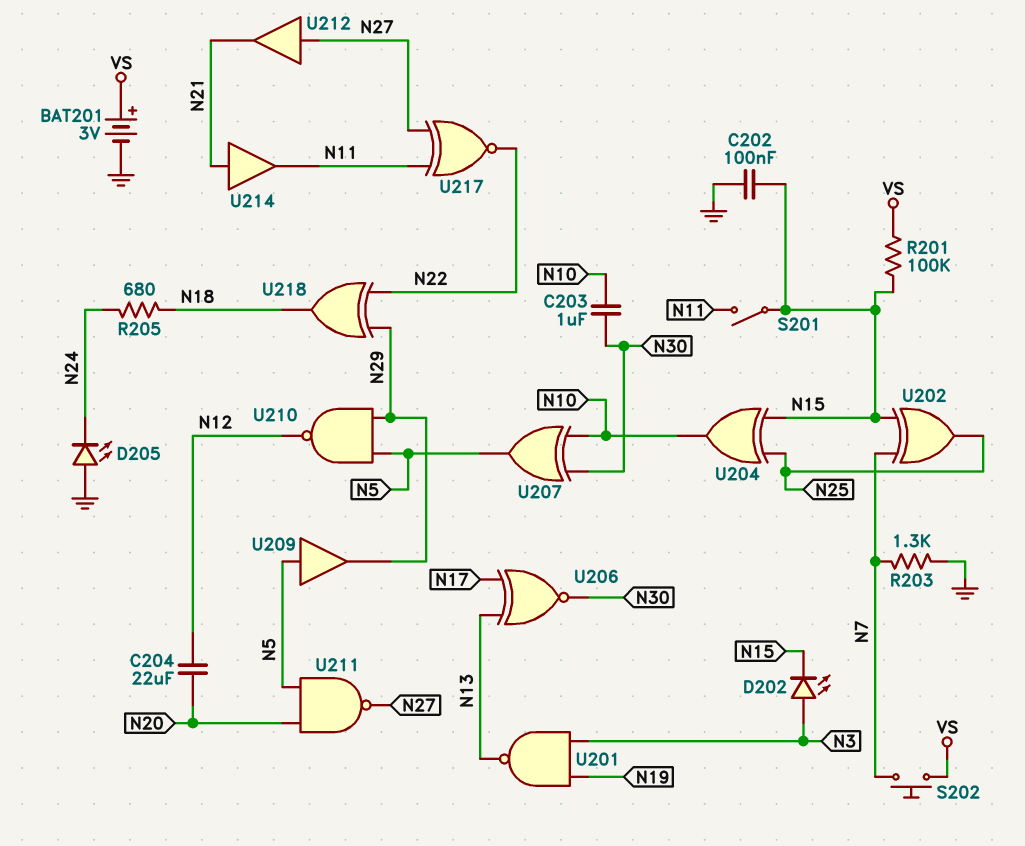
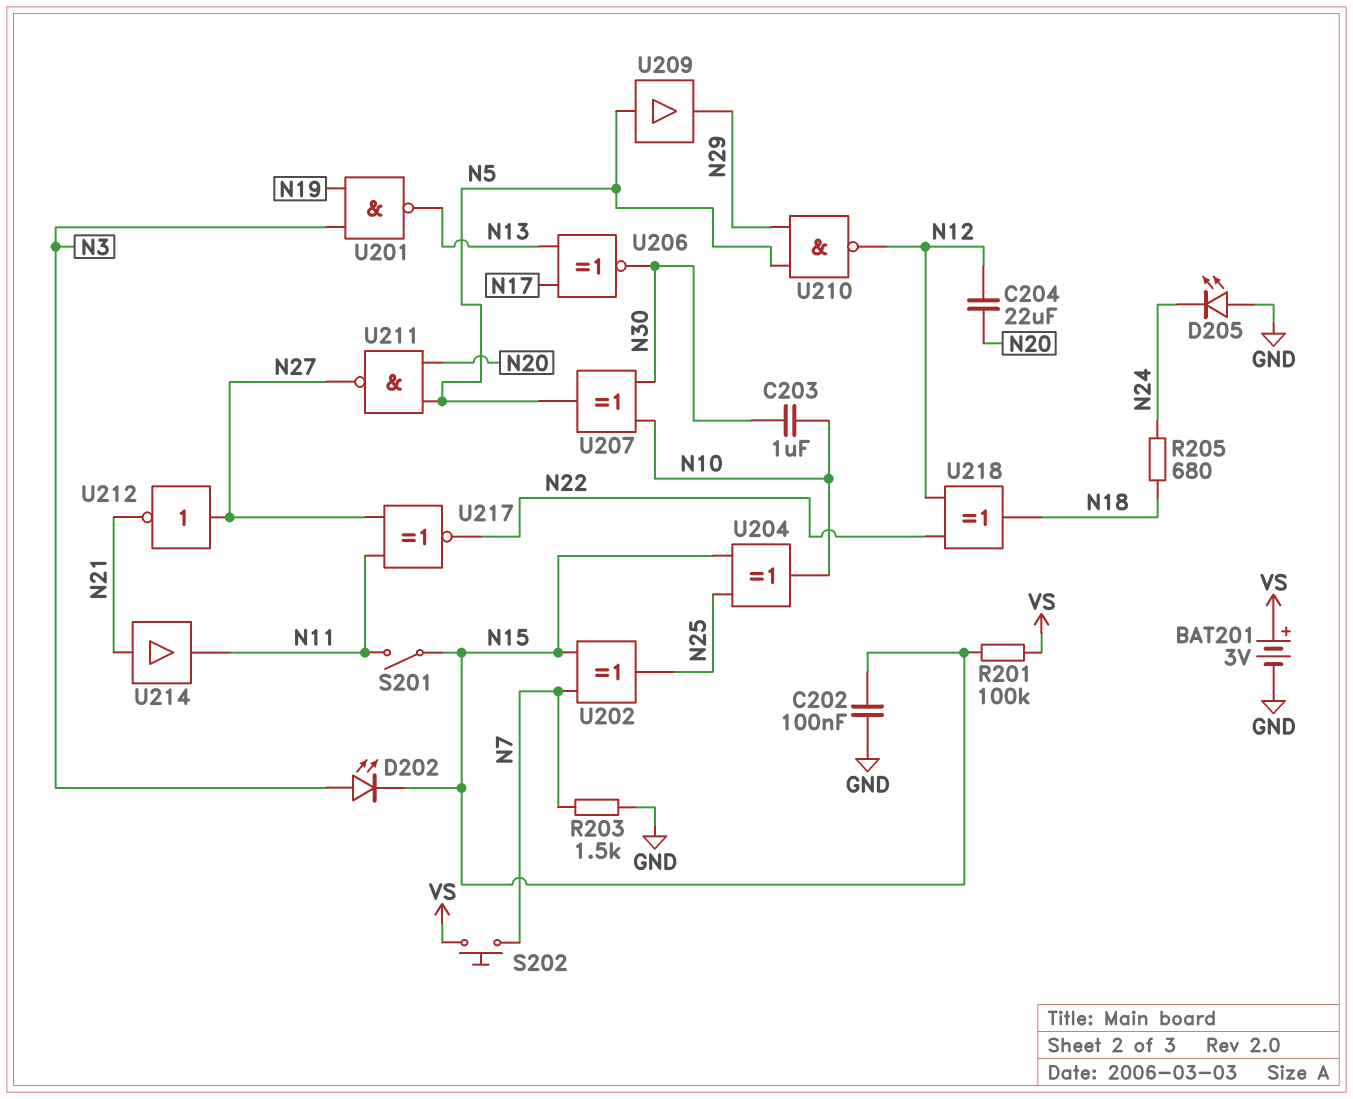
R203: 1.3k (GND, N7) -> 1.5k (GND, N7)
U212: buffer (in N27, out N21) -> NOT (in N27, out N21)
U218: XOR (in N22, in N29, out N18) -> XOR (in N12, in N22, out N18)

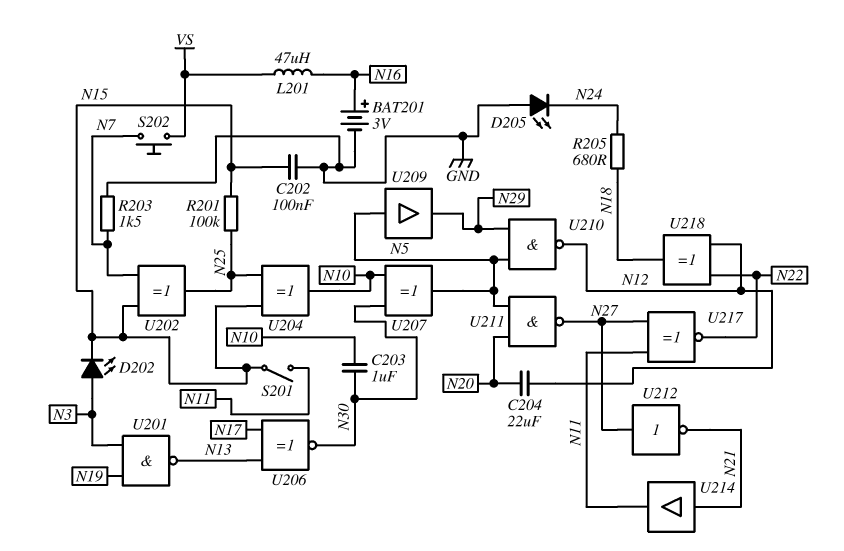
BAT201: 3V (plus VS, minus GND) -> 3V (plus N16, minus GND)
L201: none -> 47uH (N16, VS)
R201: 100k (N15, VS) -> 100k (N15, N25)

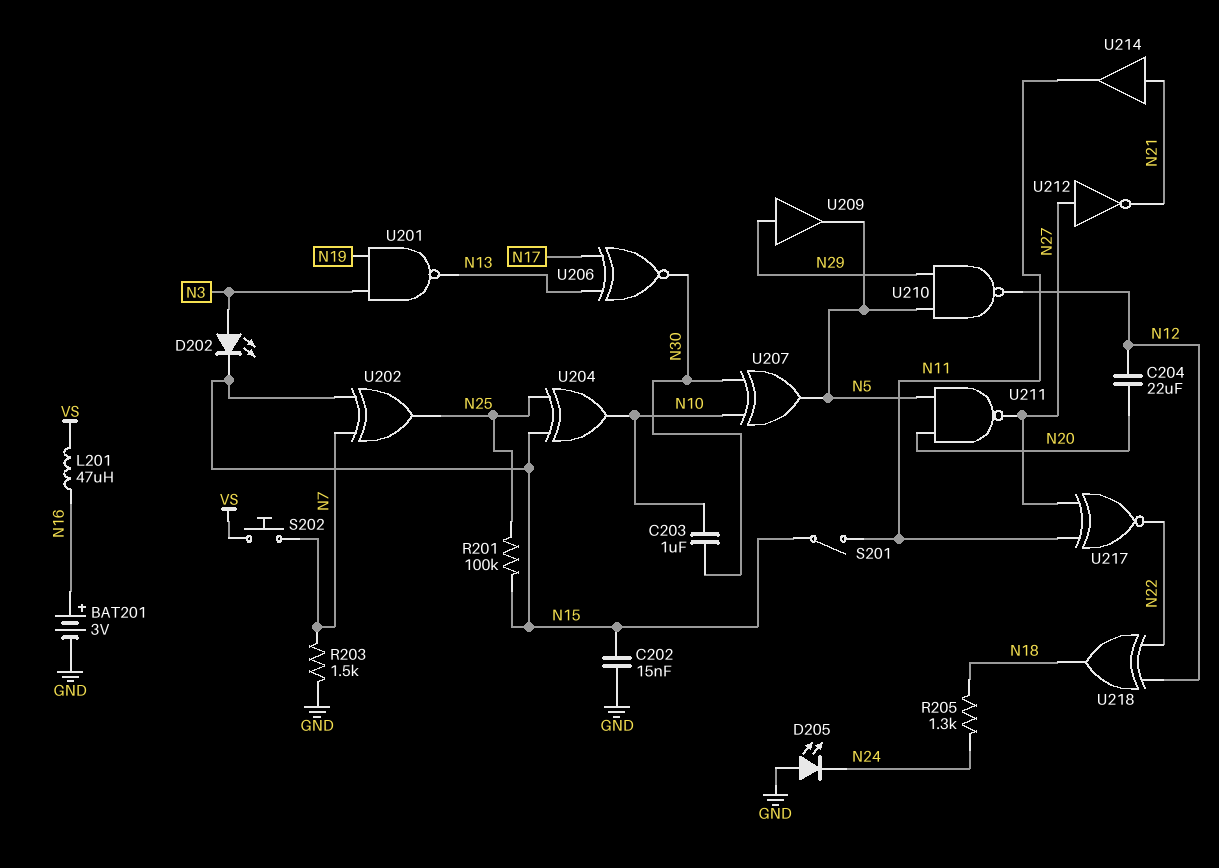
C202: 100nF (GND, N15) -> 15nF (GND, N15)
R205: 680 (N18, N24) -> 1.3k (N18, N24)
U209: buffer (in N5, out N29) -> buffer (in N29, out N5)

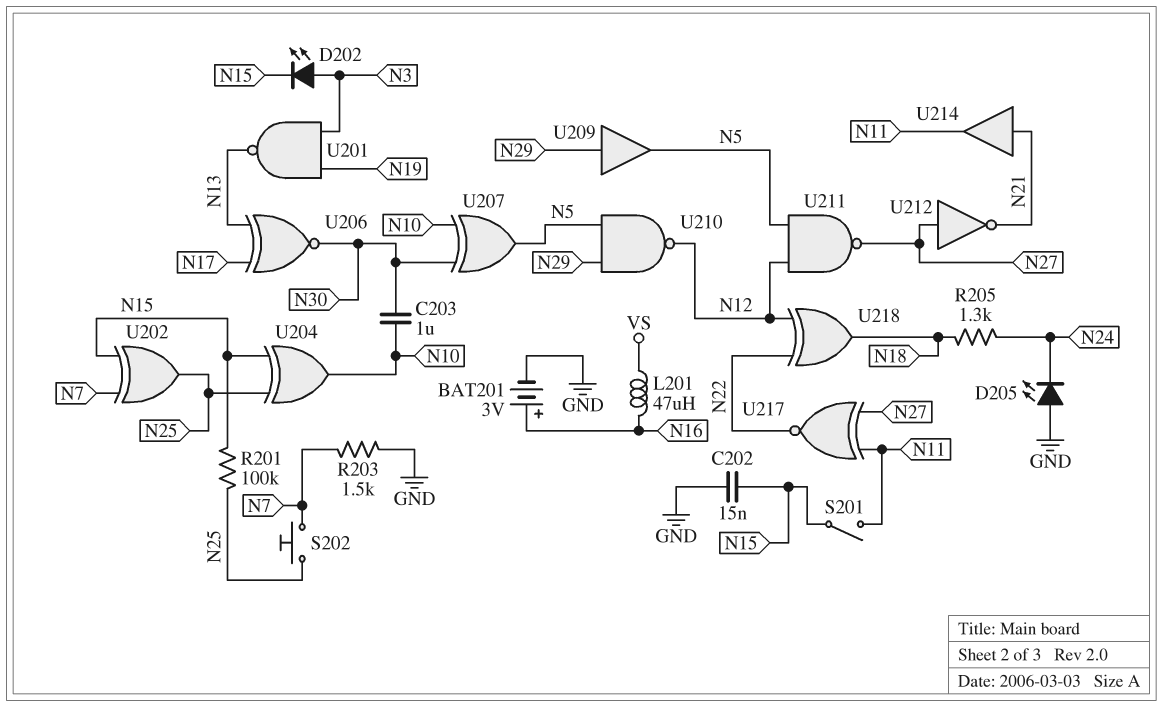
C204: 22uF (N12, N20) -> none
S202: button (N7, VS) -> button (N7, N25)
U211: NAND (in N5, in N20, out N27) -> NAND (in N5, in N12, out N27)

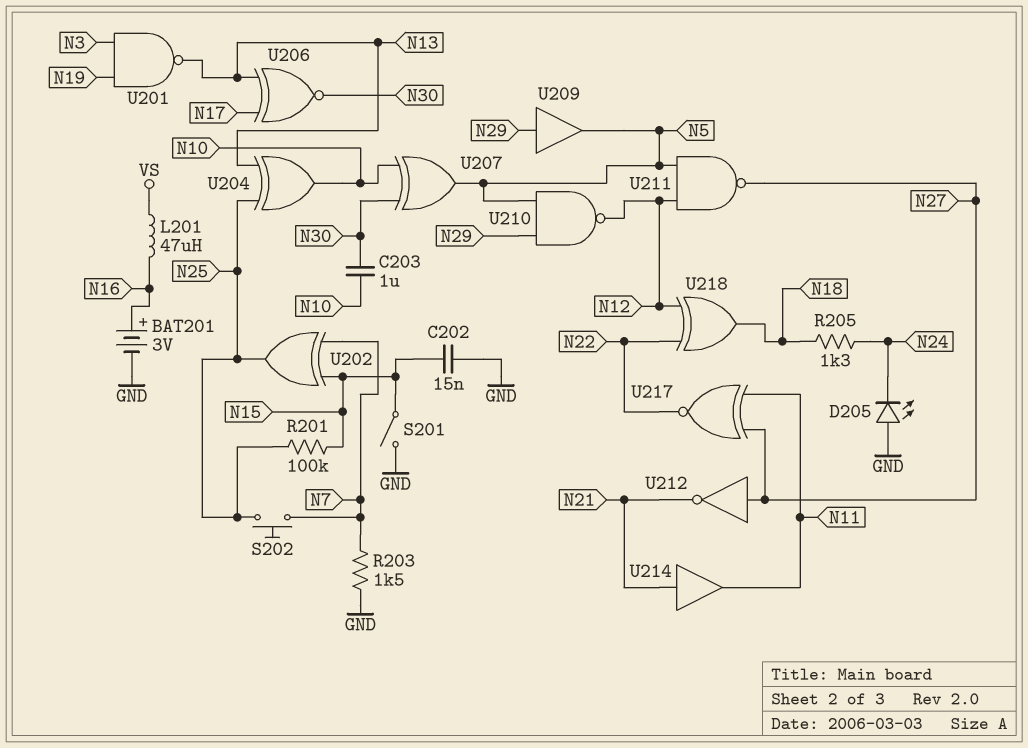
D202: LED (A N3, K N15) -> none
S201: switch (N11, N15) -> switch (GND, N15)
U204: XOR (in N15, in N25, out N10) -> XOR (in N13, in N25, out N10)

